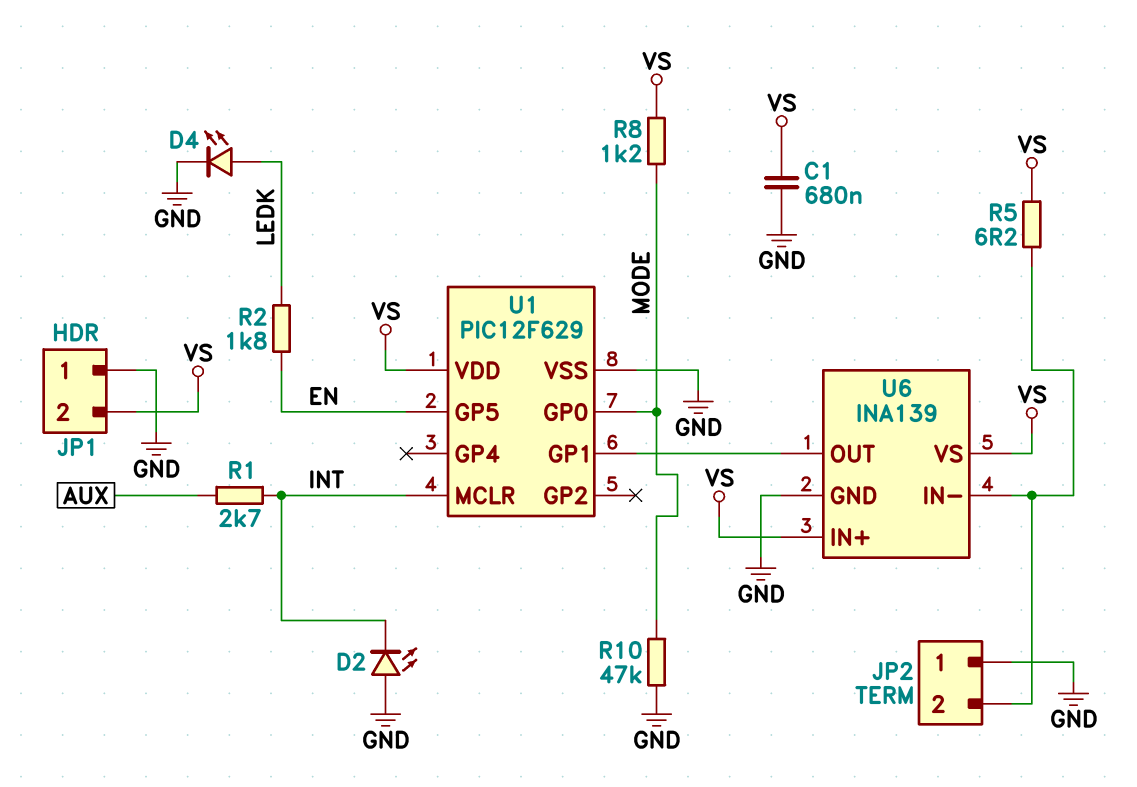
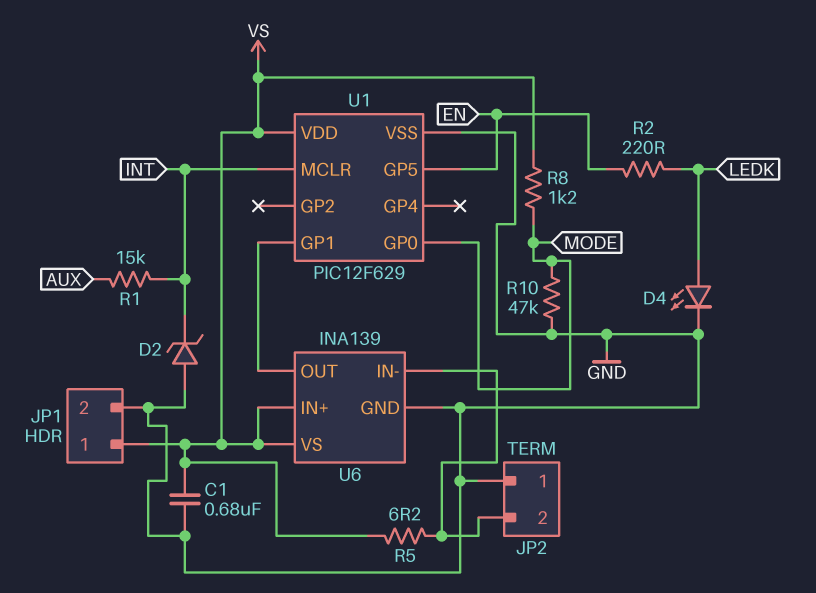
D2: LED (A GND, K INT) -> zener (A GND, K INT)
JP1 pin 1: GND -> VS
JP1 pin 2: VS -> GND
R1: 2.7k (AUX, INT) -> 15k (AUX, INT)
R2: 1.8k (EN, LEDK) -> 220 (EN, LEDK)

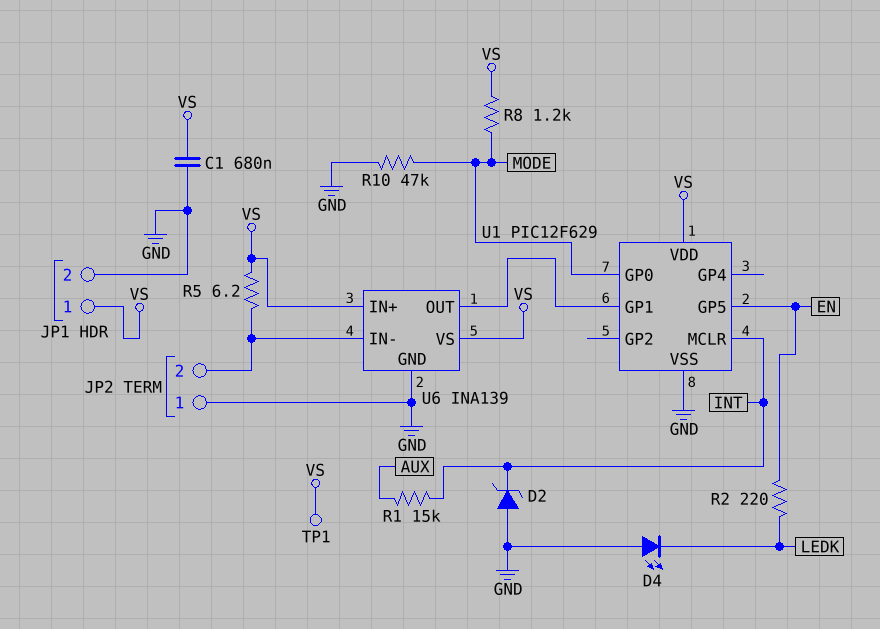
D4: LED (A LEDK, K GND) -> LED (A GND, K LEDK)
TP1: none -> test point (VS)

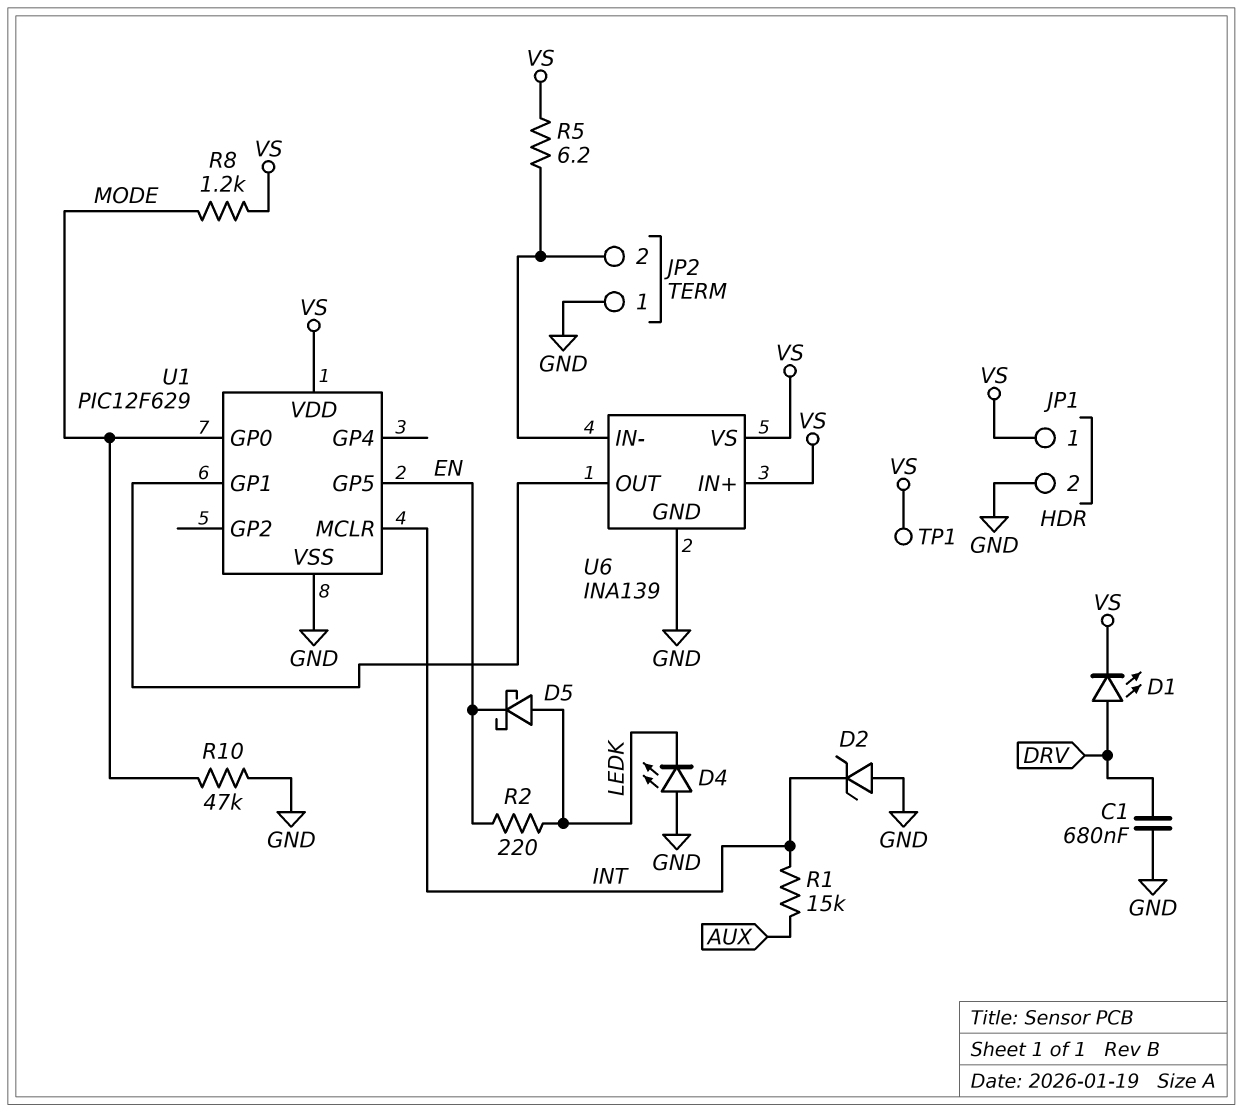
C1: 680nF (GND, VS) -> 680nF (DRV, GND)
D1: none -> LED (A DRV, K VS)
D5: none -> schottky (A LEDK, K EN)

